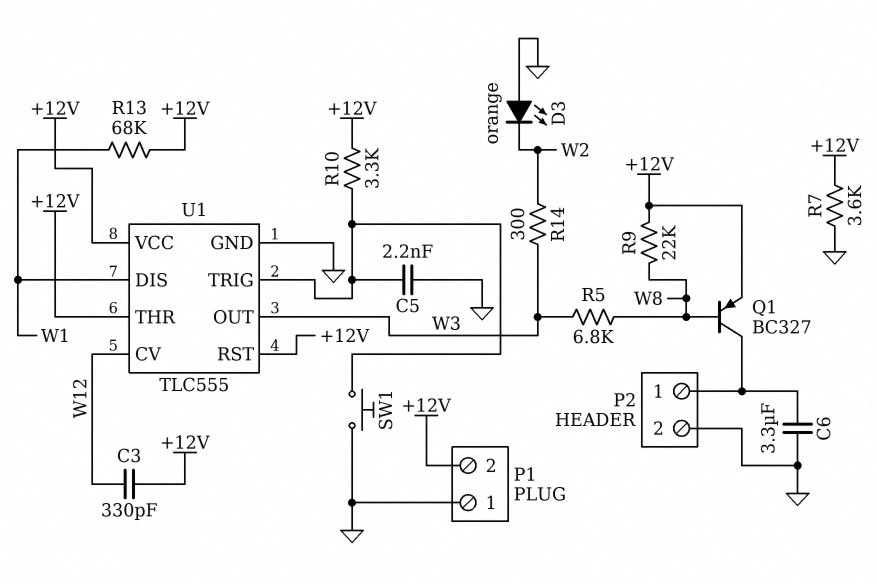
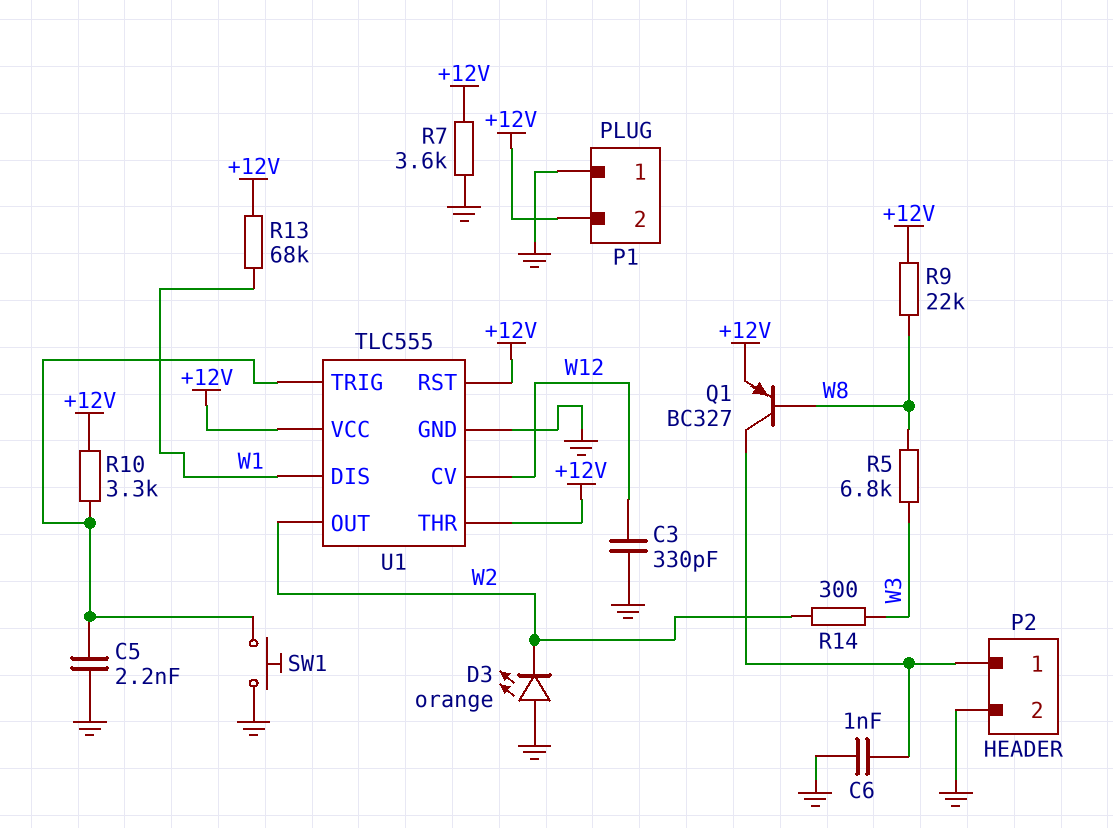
C3: 330pF (+12V, W12) -> 330pF (GND, W12)
C6: 3.3uF (GND, P2/1) -> 1nF (GND, P2/1)
U1 pin OUT: W3 -> W2

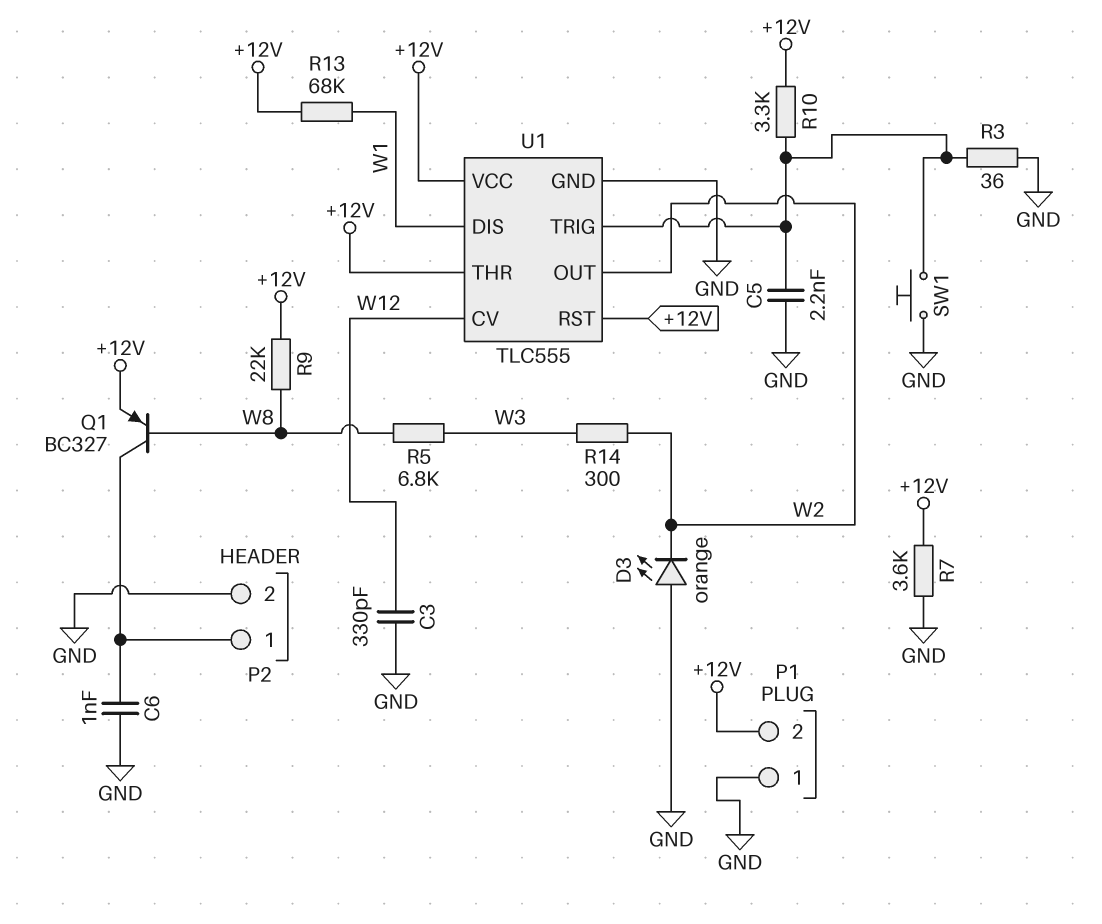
R3: none -> 36 (GND, U1/TRIG)

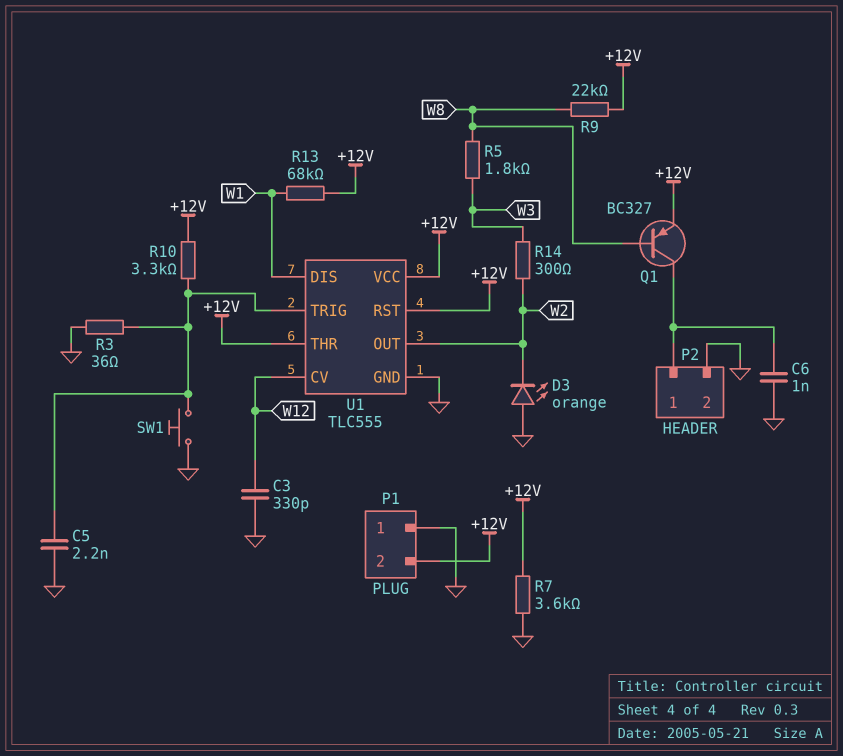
R5: 6.8k (W3, W8) -> 1.8k (W3, W8)

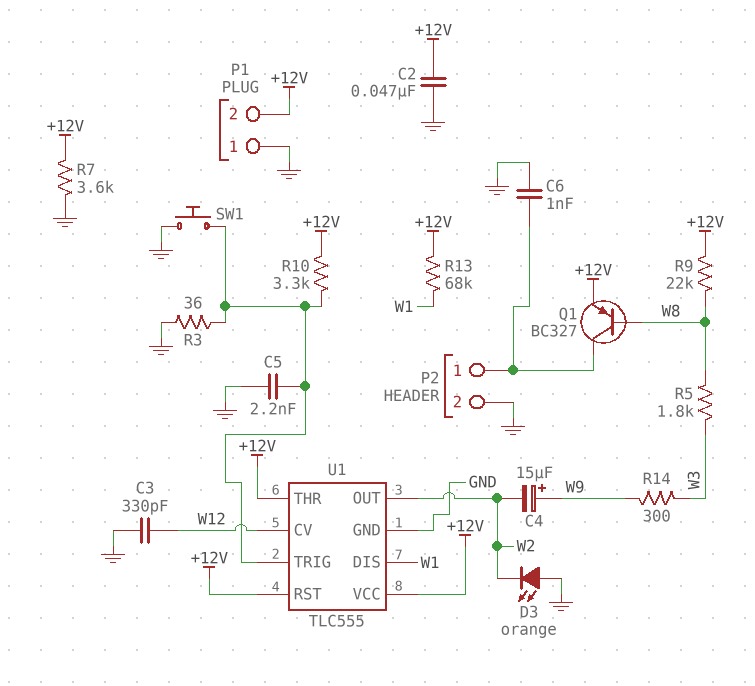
C2: none -> 47nF (+12V, GND)
C4: none -> 15uF (plus W9, minus W2)
R14: 300 (W2, W3) -> 300 (W3, W9)

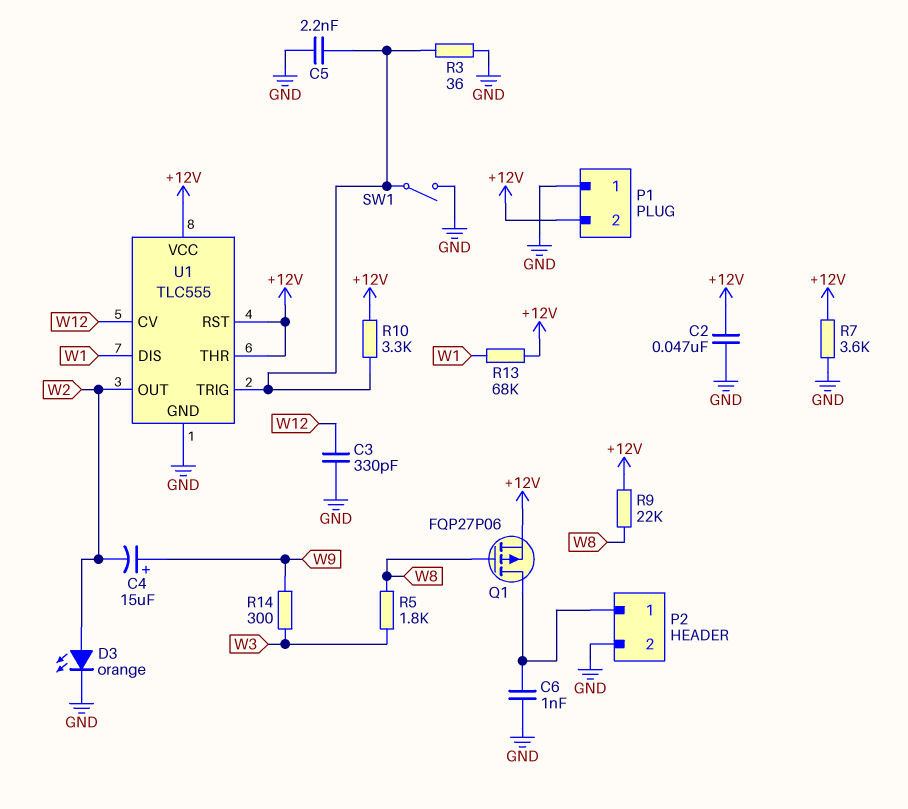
D3: LED orange (A GND, K W2) -> LED orange (A W2, K GND)
Q1: PNP BC327 (B W8, C P2/1, E +12V) -> PMOS FQP27P06 (G W8, D P2/1, S +12V)
SW1: button (GND, U1/TRIG) -> switch (GND, U1/TRIG)

